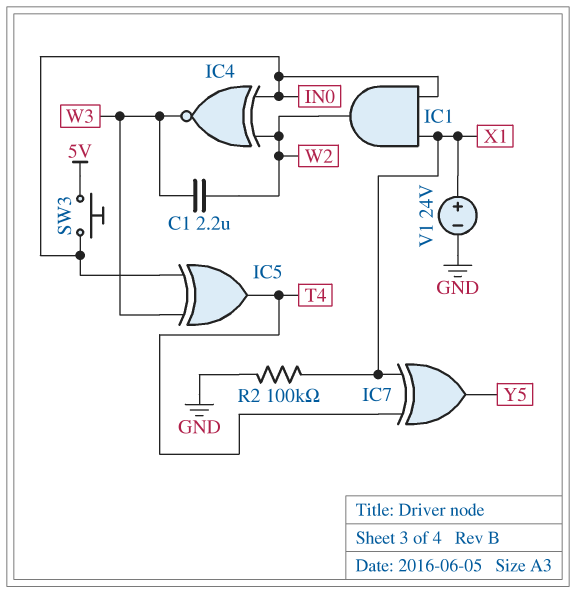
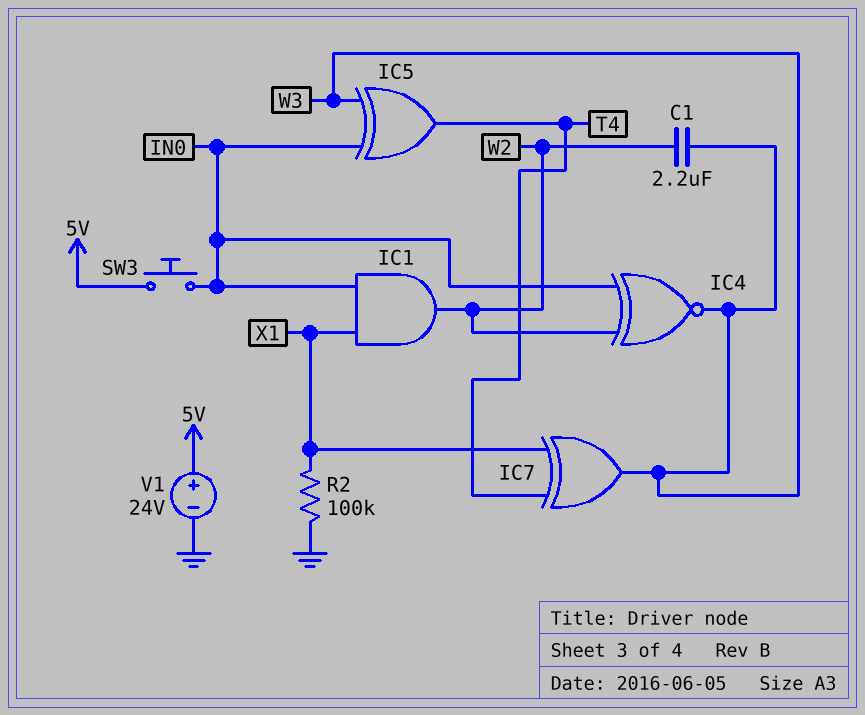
IC7: XOR (in T4, in X1, out Y5) -> XOR (in T4, in X1, out W3)
V1: 24V (plus X1, minus GND) -> 24V (plus 5V, minus GND)

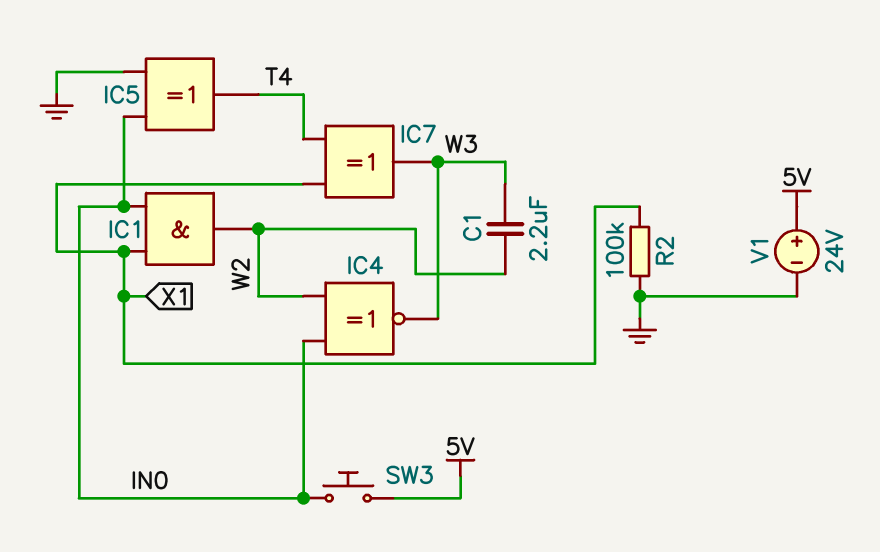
IC5: XOR (in IN0, in W3, out T4) -> XOR (in GND, in IN0, out T4)

